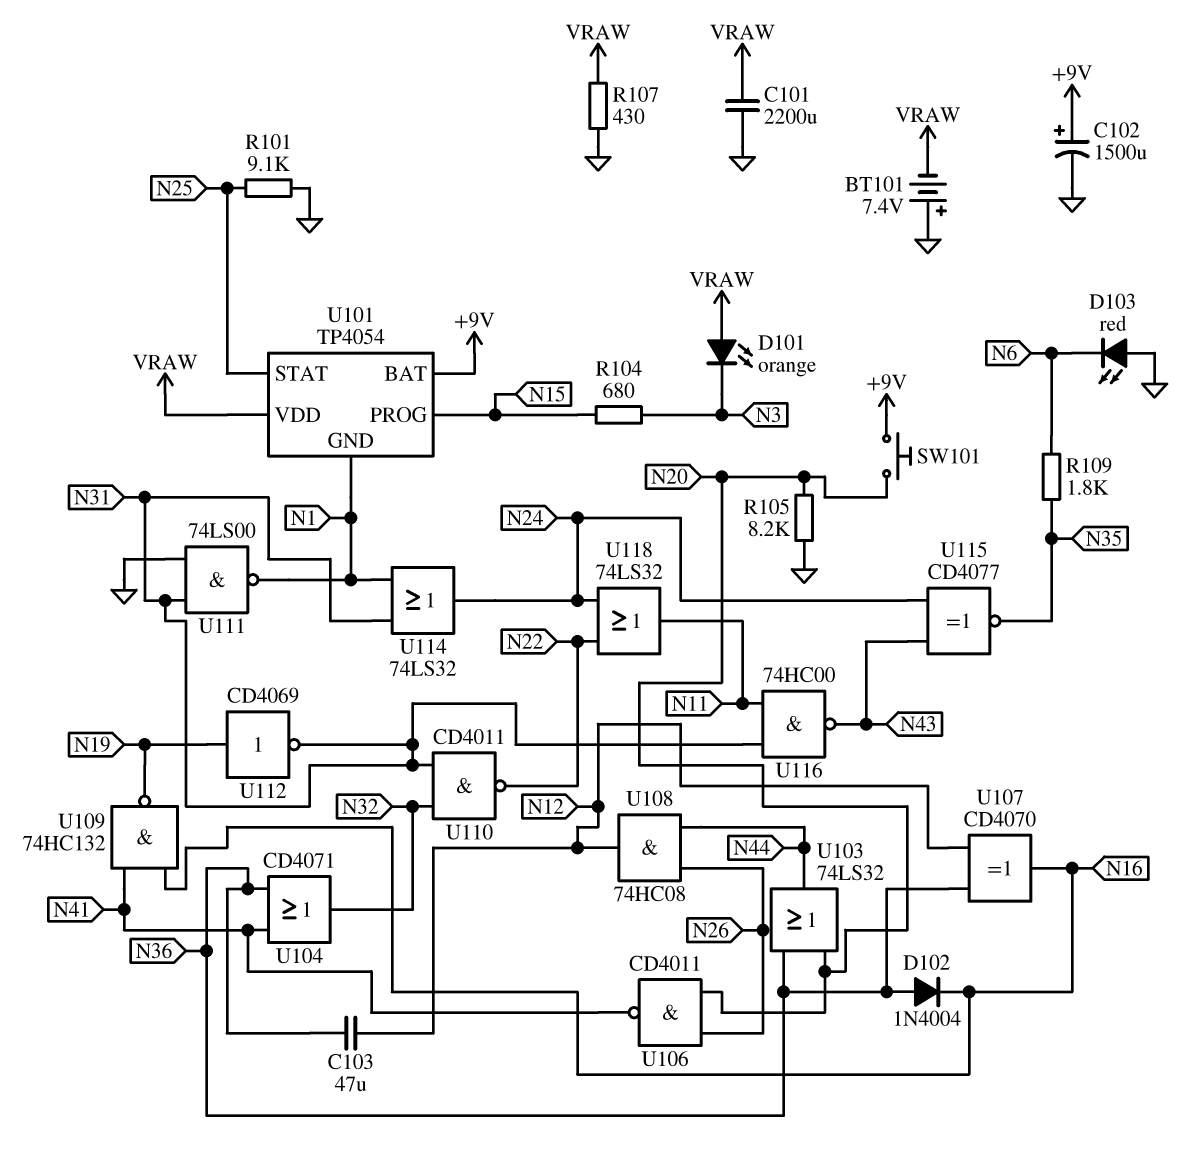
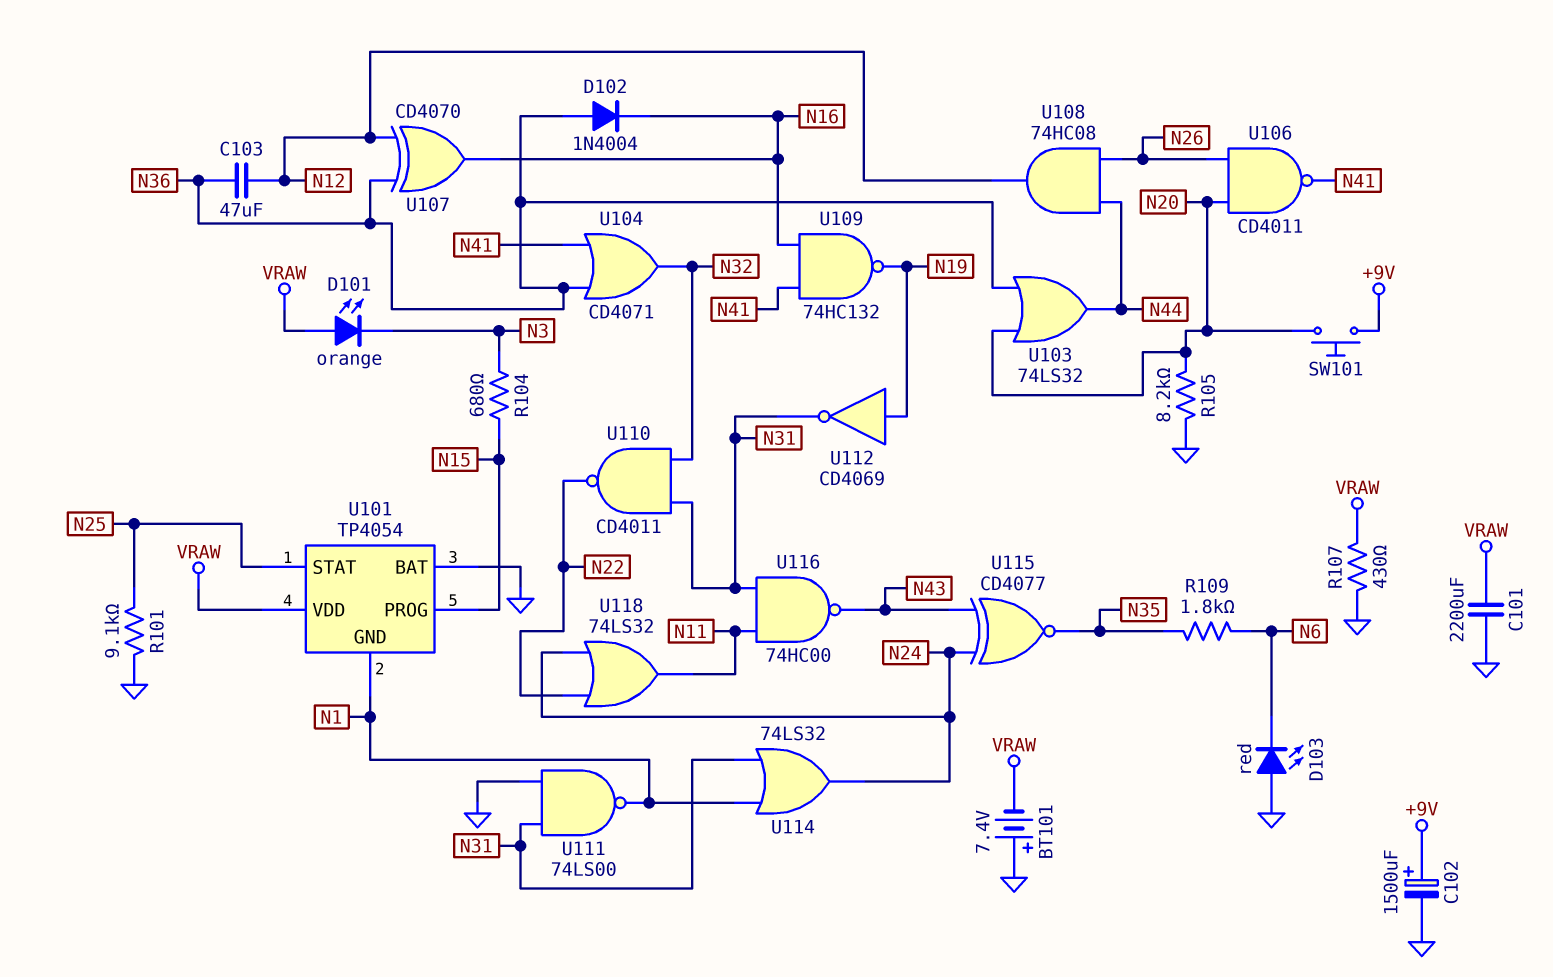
U101 pin BAT: +9V -> GND

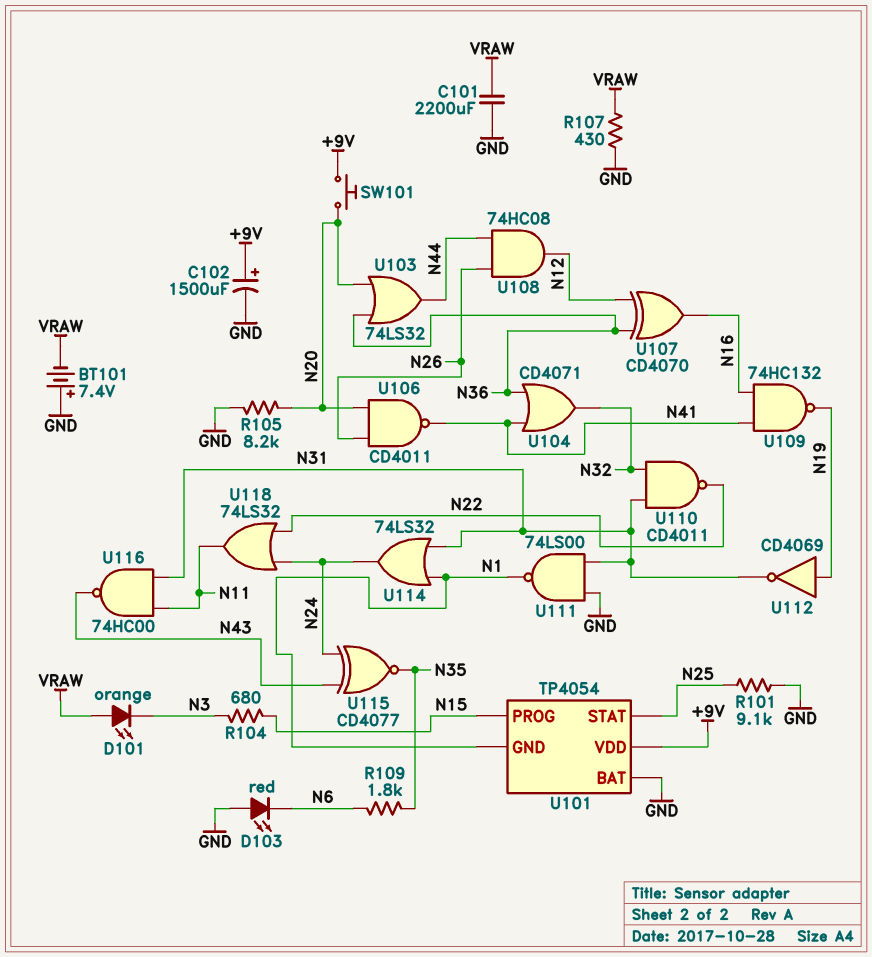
C103: 47uF (N12, N36) -> none
D102: diode 1N4004 (A N36, K N16) -> none
U101 pin VDD: VRAW -> +9V

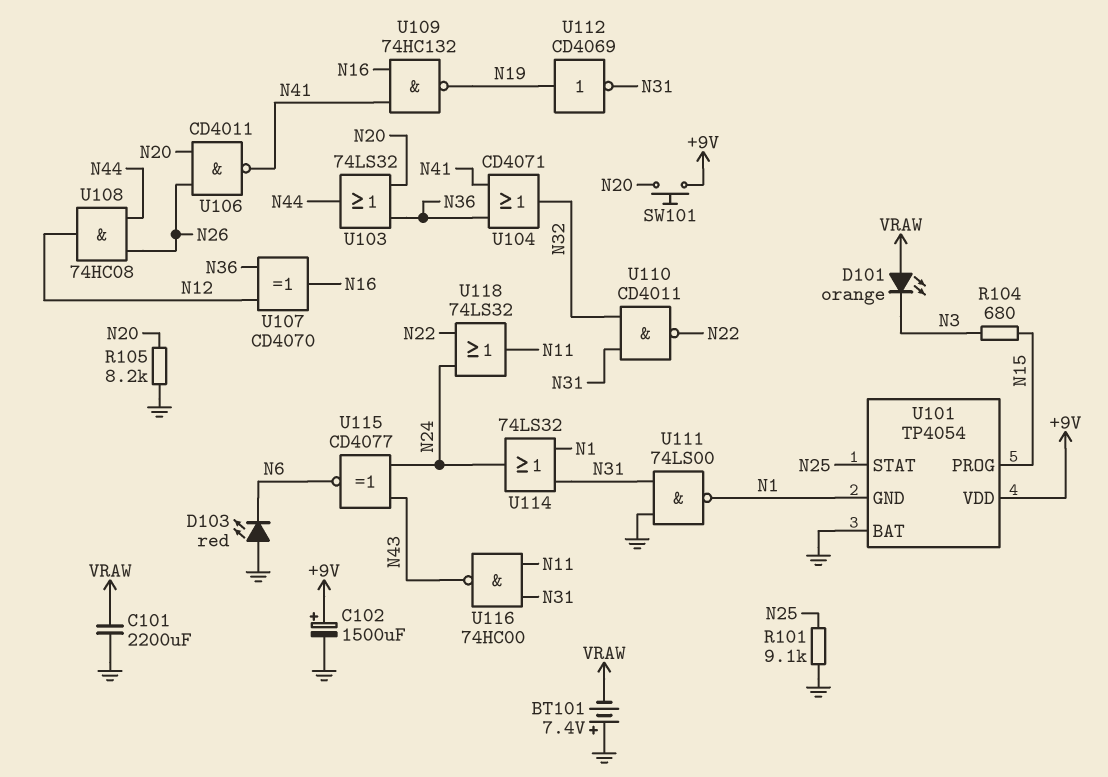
R107: 430 (GND, VRAW) -> none
R109: 1.8k (N6, N35) -> none
U115: XNOR CD4077 (in N24, in N43, out N35) -> XNOR CD4077 (in N24, in N43, out N6)

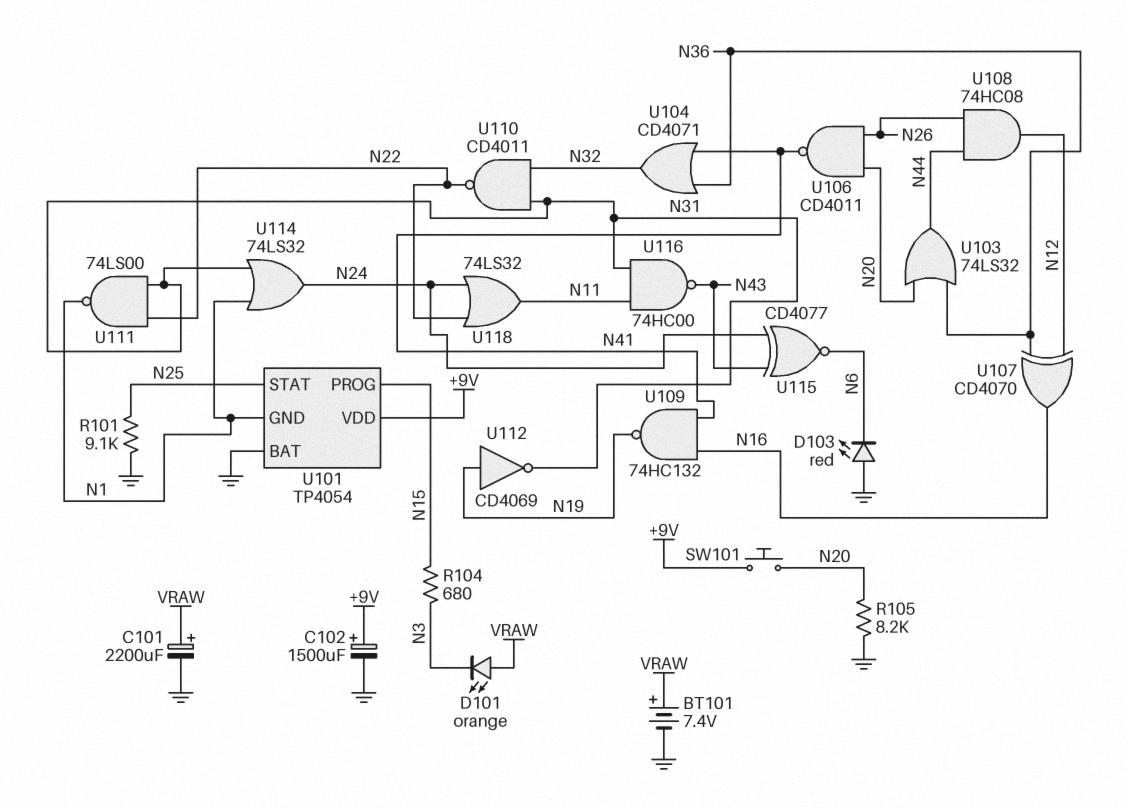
BT101: 7.4V (plus GND, minus VRAW) -> 7.4V (plus VRAW, minus GND)
C101: 2200uF (GND, VRAW) -> 2200uF (plus VRAW, minus GND)
U111: NAND 74LS00 (in GND, in N31, out N1) -> NAND 74LS00 (in N22, in N31, out N1)

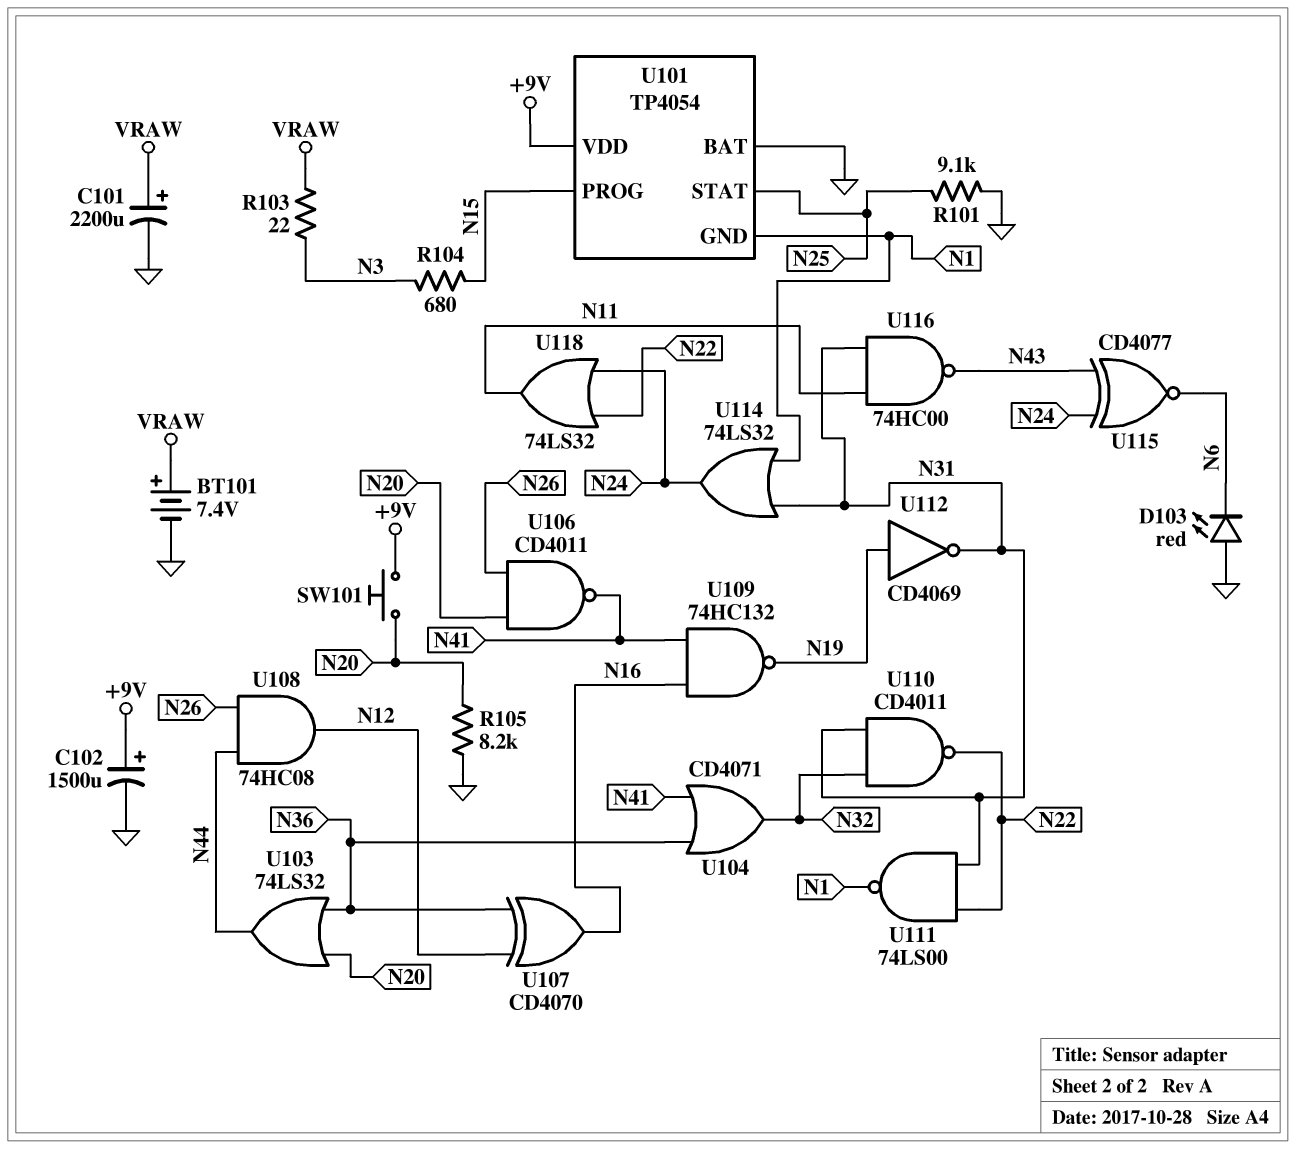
D101: LED orange (A VRAW, K N3) -> none
R103: none -> 22 (N3, VRAW)

